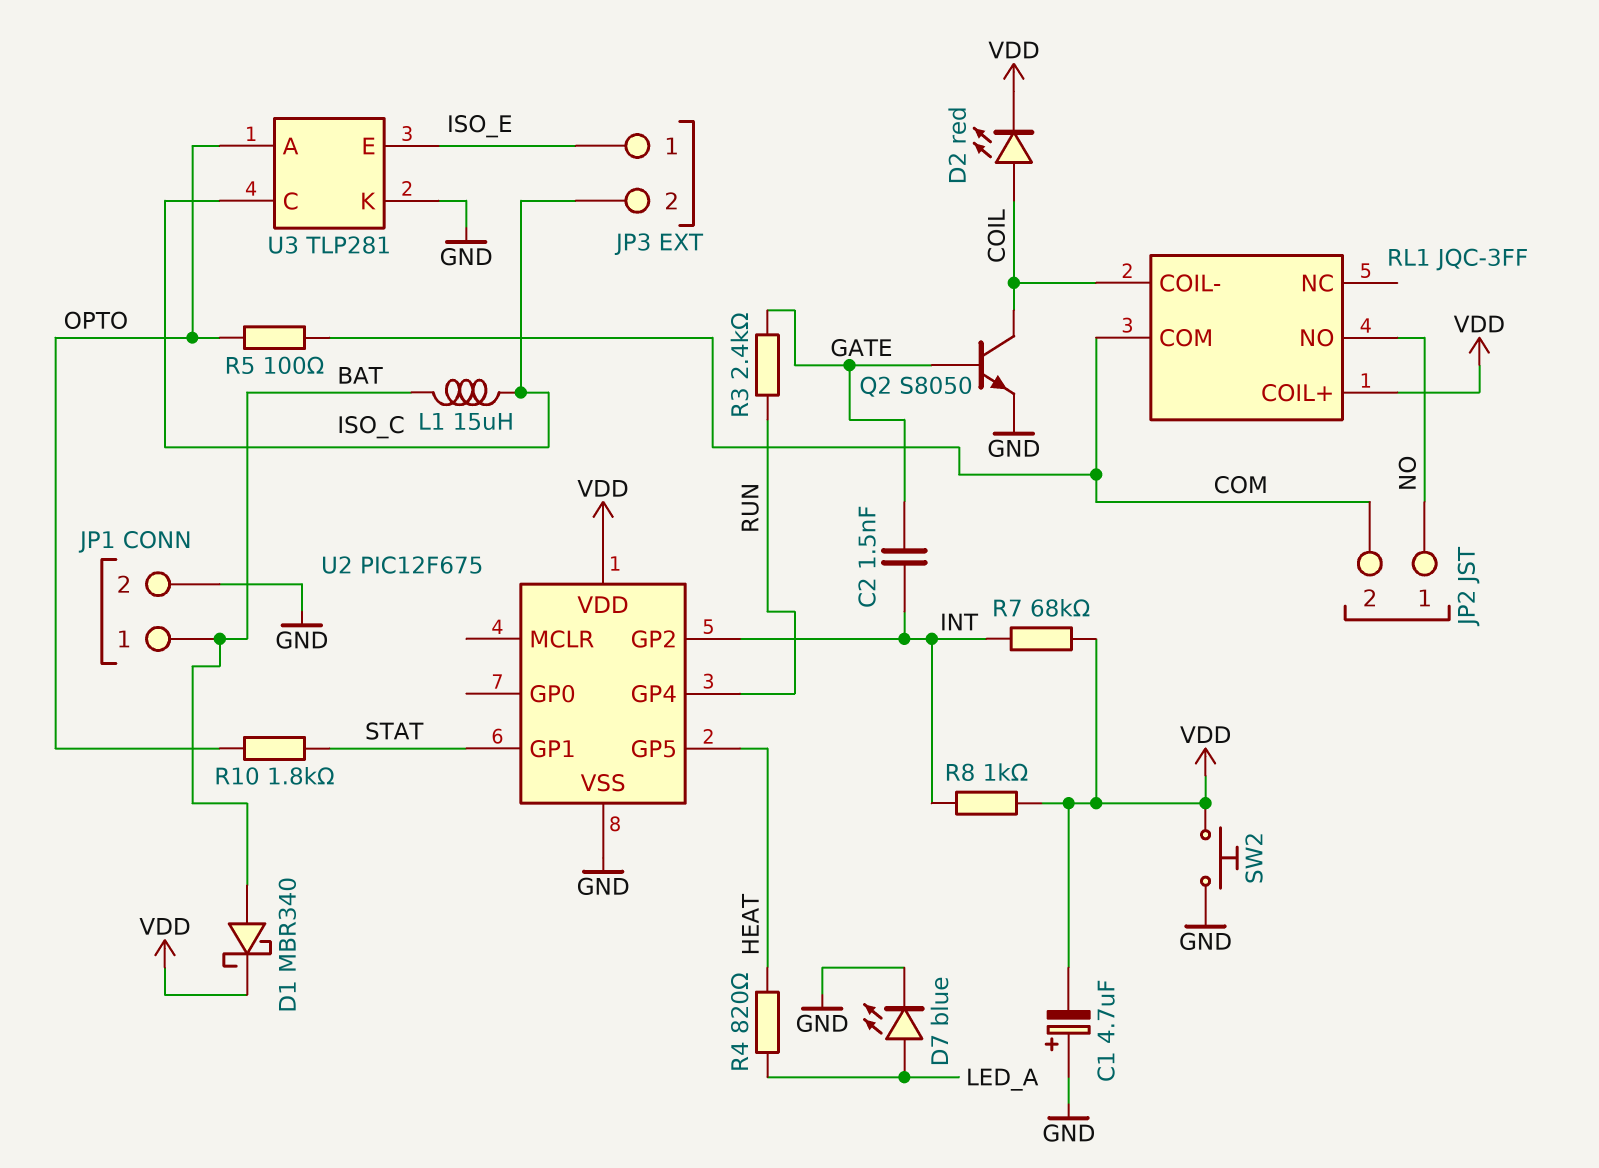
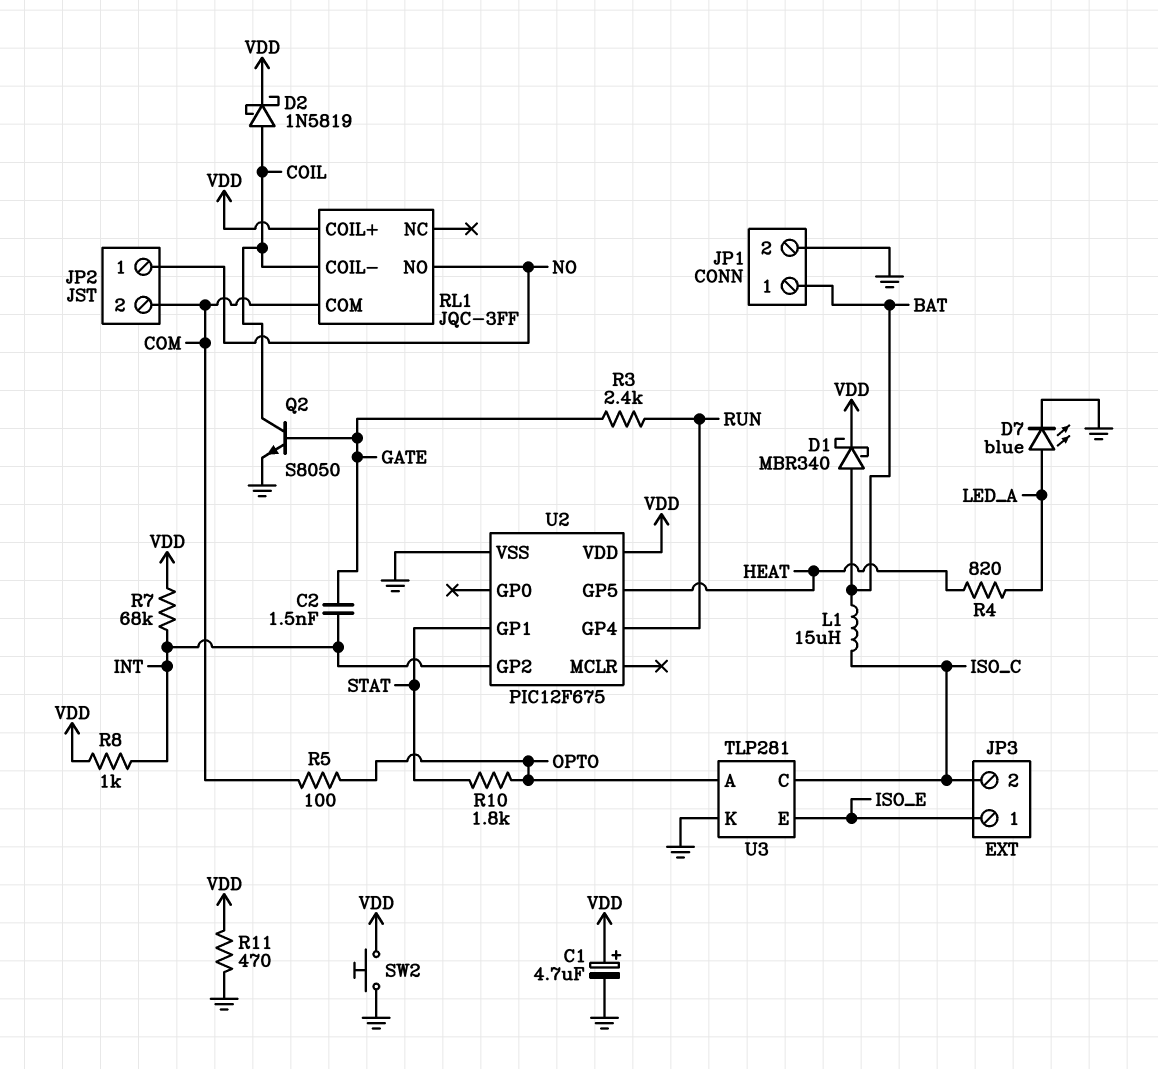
C1: 4.7uF (plus GND, minus VDD) -> 4.7uF (plus VDD, minus GND)
D2: LED red (A COIL, K VDD) -> schottky 1N5819 (A COIL, K VDD)
R11: none -> 470 (GND, VDD)

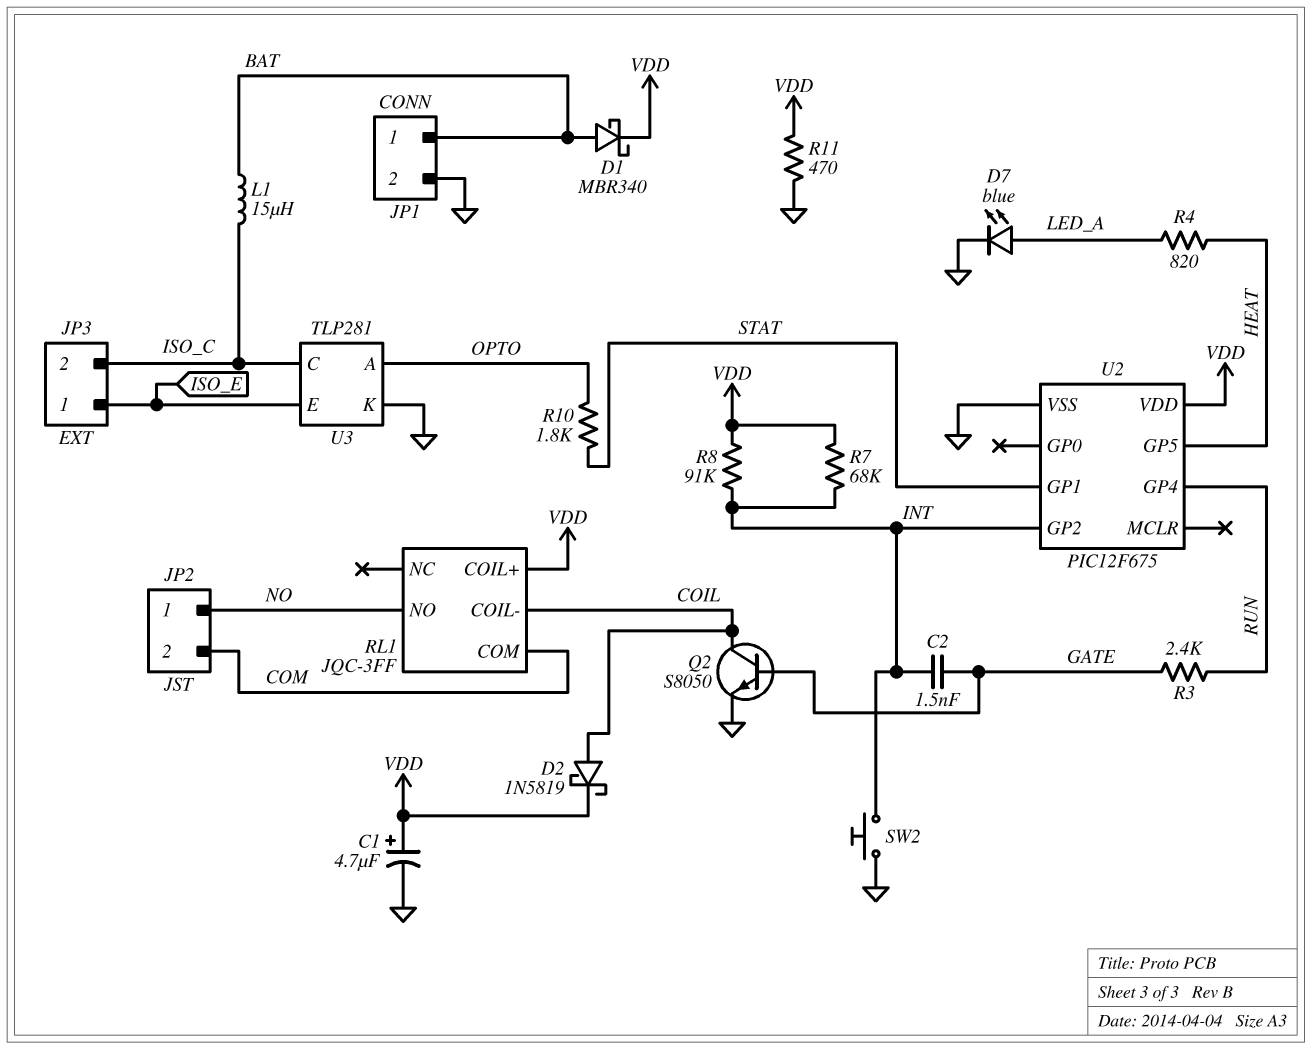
R5: 100 (COM, OPTO) -> none
R8: 1k (INT, VDD) -> 91k (INT, VDD)
SW2: button (GND, VDD) -> button (GND, INT)

